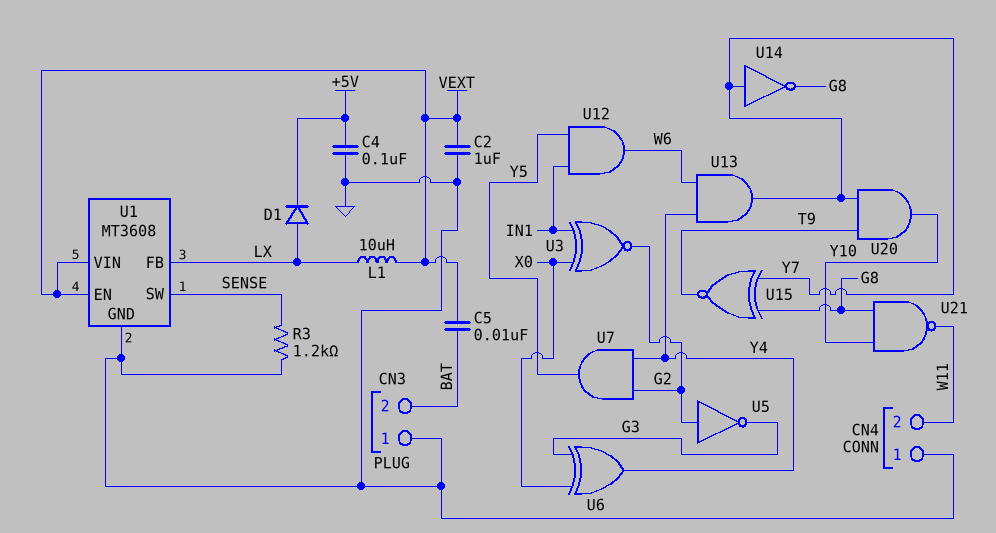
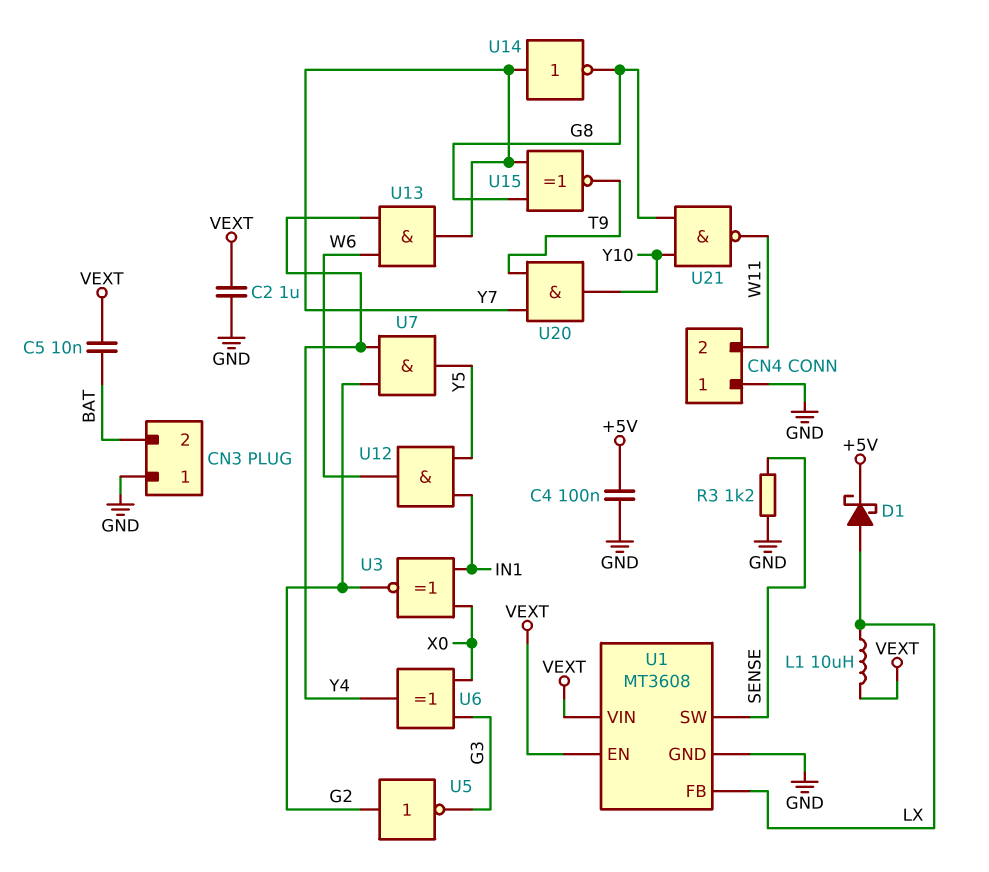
D1: diode (A LX, K +5V) -> schottky (A LX, K +5V)

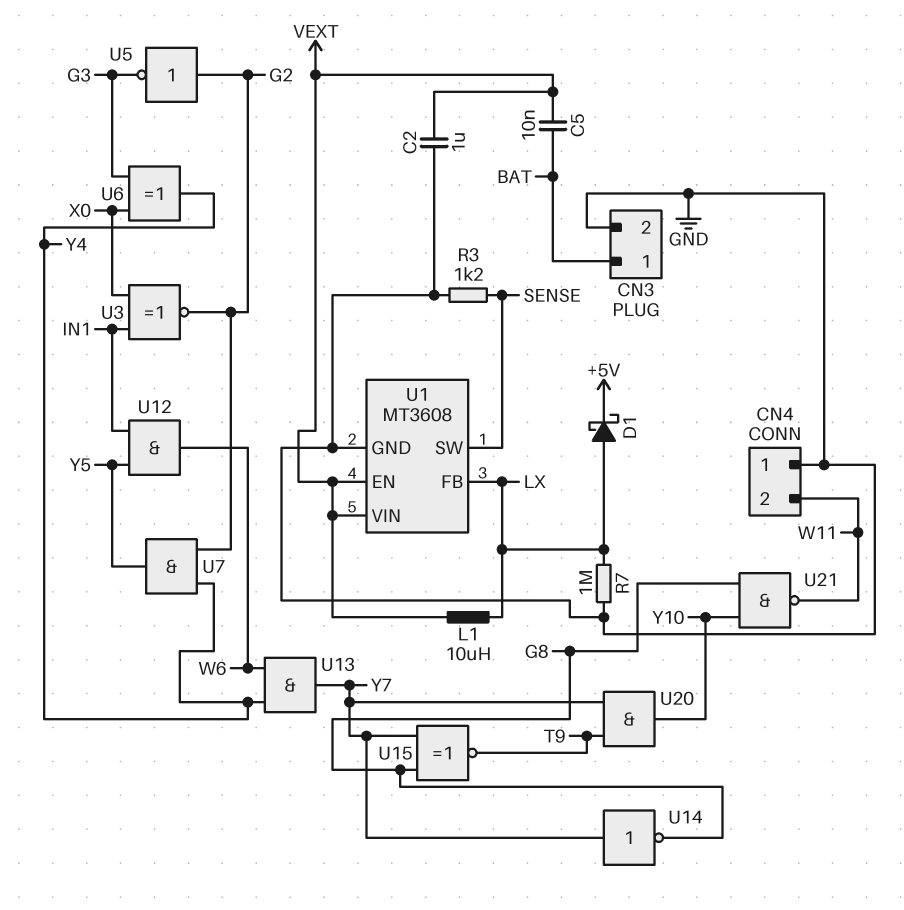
C4: 100nF (+5V, GND) -> none
CN3 pin 1: GND -> BAT
CN3 pin 2: BAT -> GND
R7: none -> 1M (GND, LX)

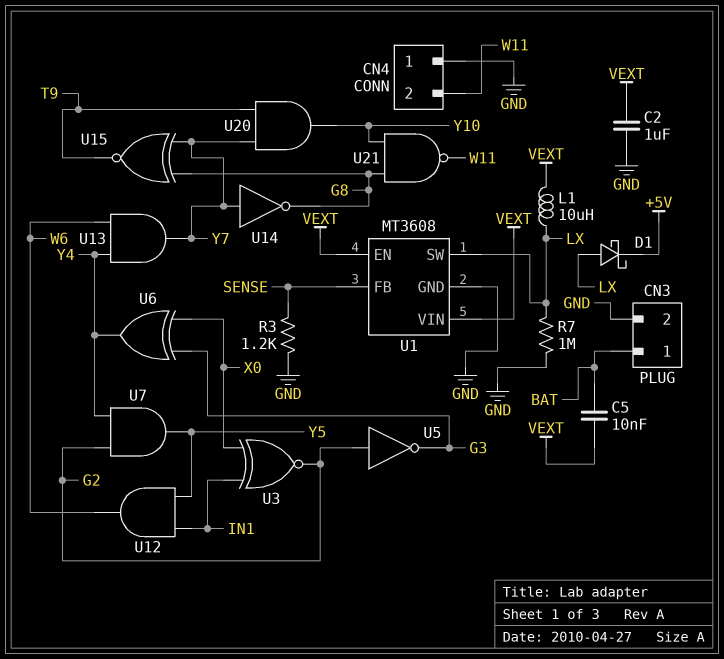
U1 pin FB: LX -> SENSE
U1 pin SW: SENSE -> LX

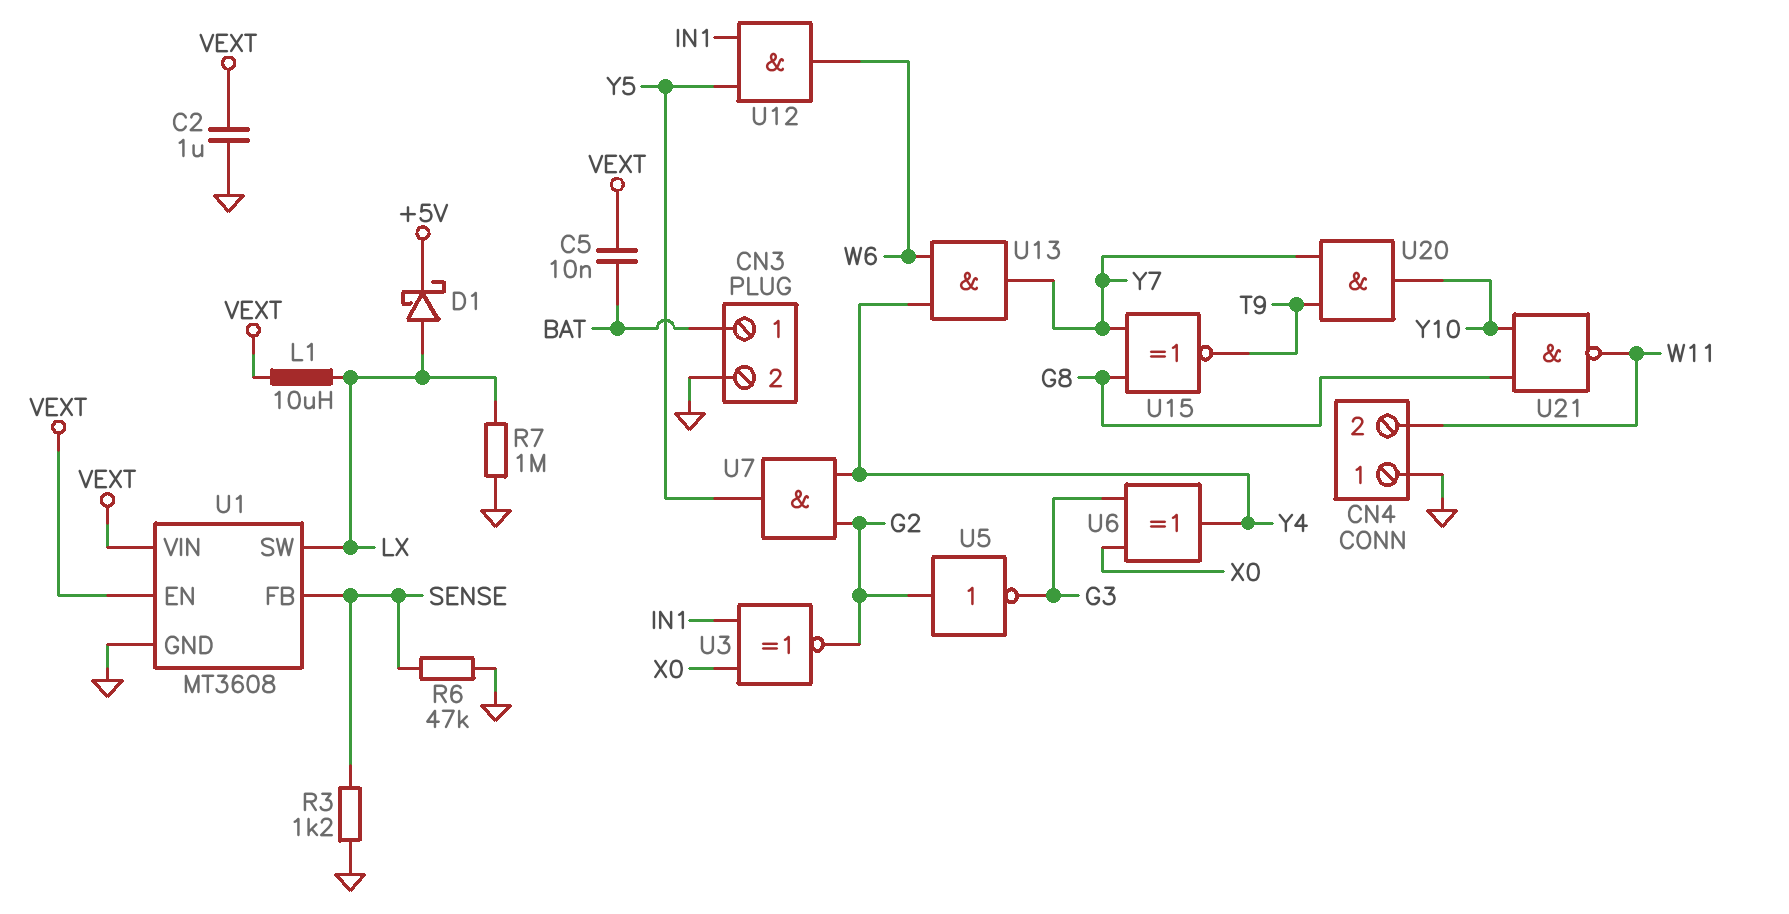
R6: none -> 47k (GND, SENSE)
U14: NOT (in Y7, out G8) -> none

